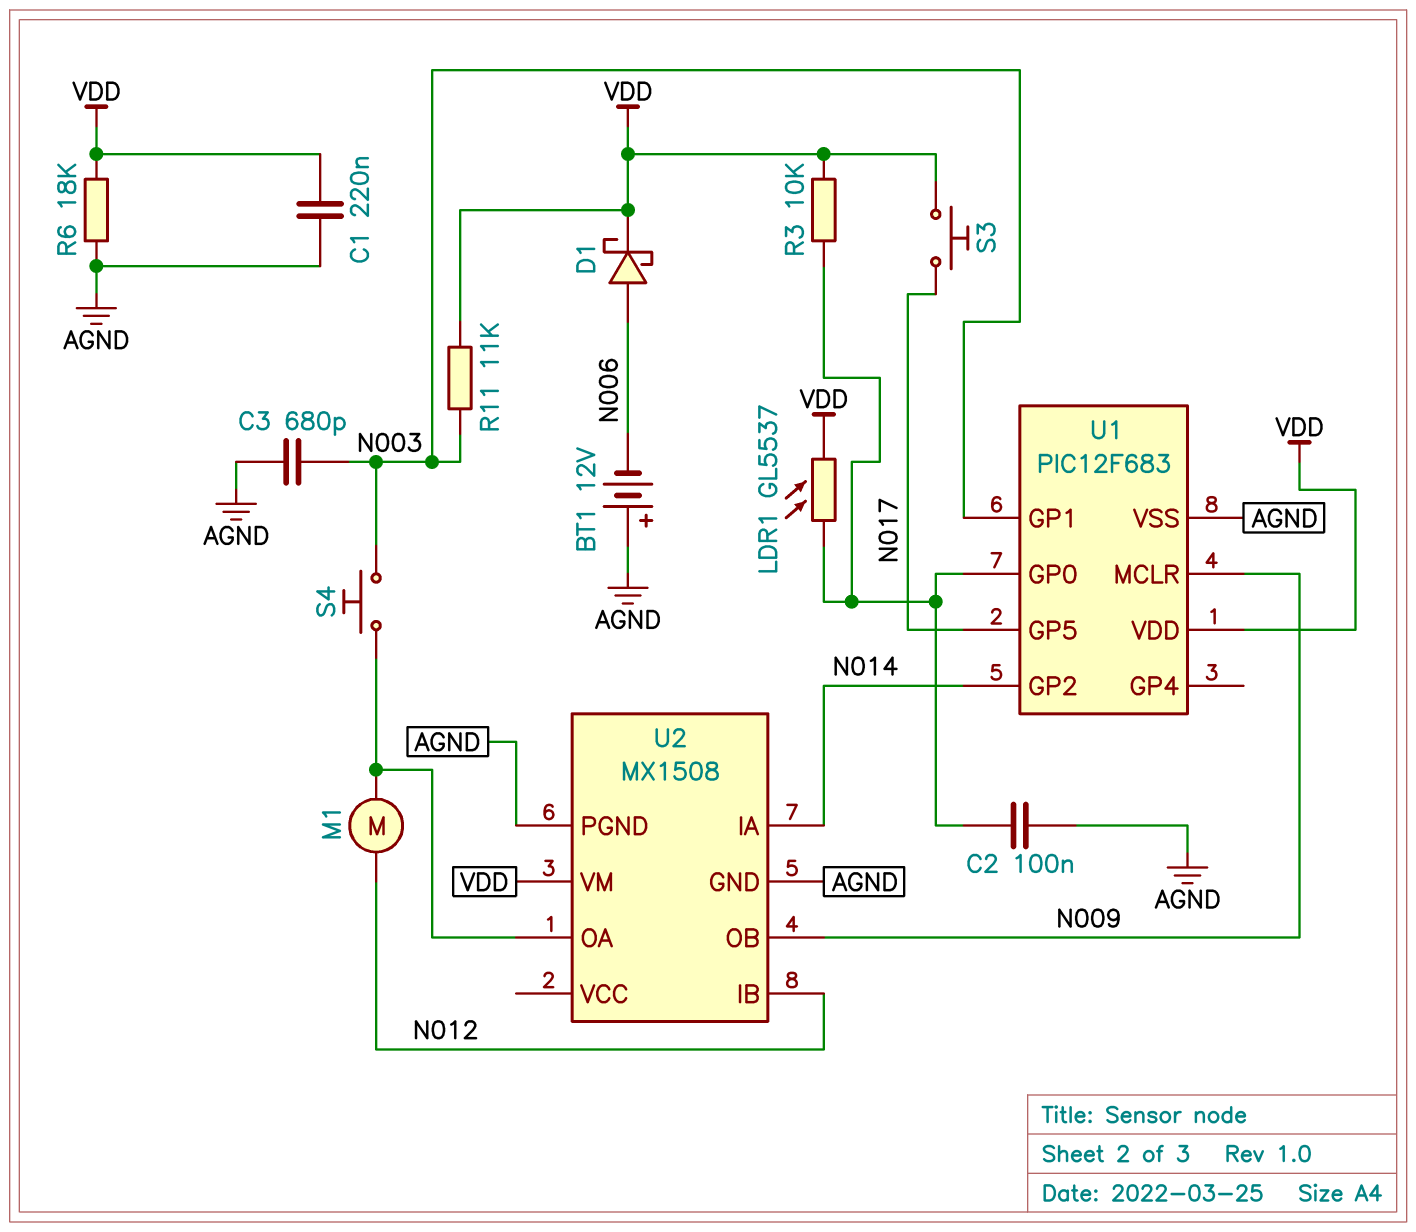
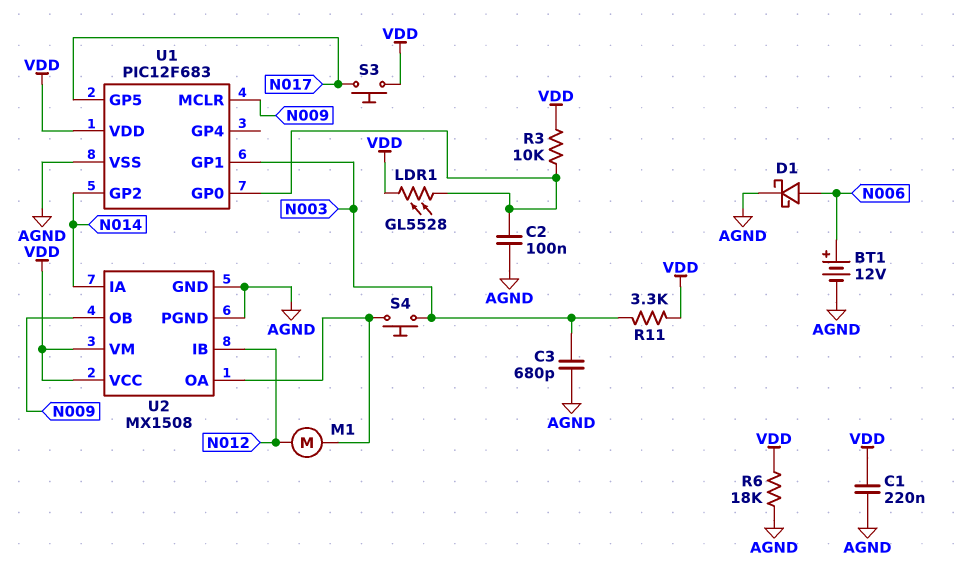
BT1: 12V (plus AGND, minus N006) -> 12V (plus N006, minus AGND)
D1: schottky (A N006, K VDD) -> schottky (A N006, K AGND)
LDR1: GL5537 (U1/GP0, VDD) -> GL5528 (U1/GP0, VDD)
R11: 11k (N003, VDD) -> 3.3k (N003, VDD)
U2 pin VCC: none -> VDD

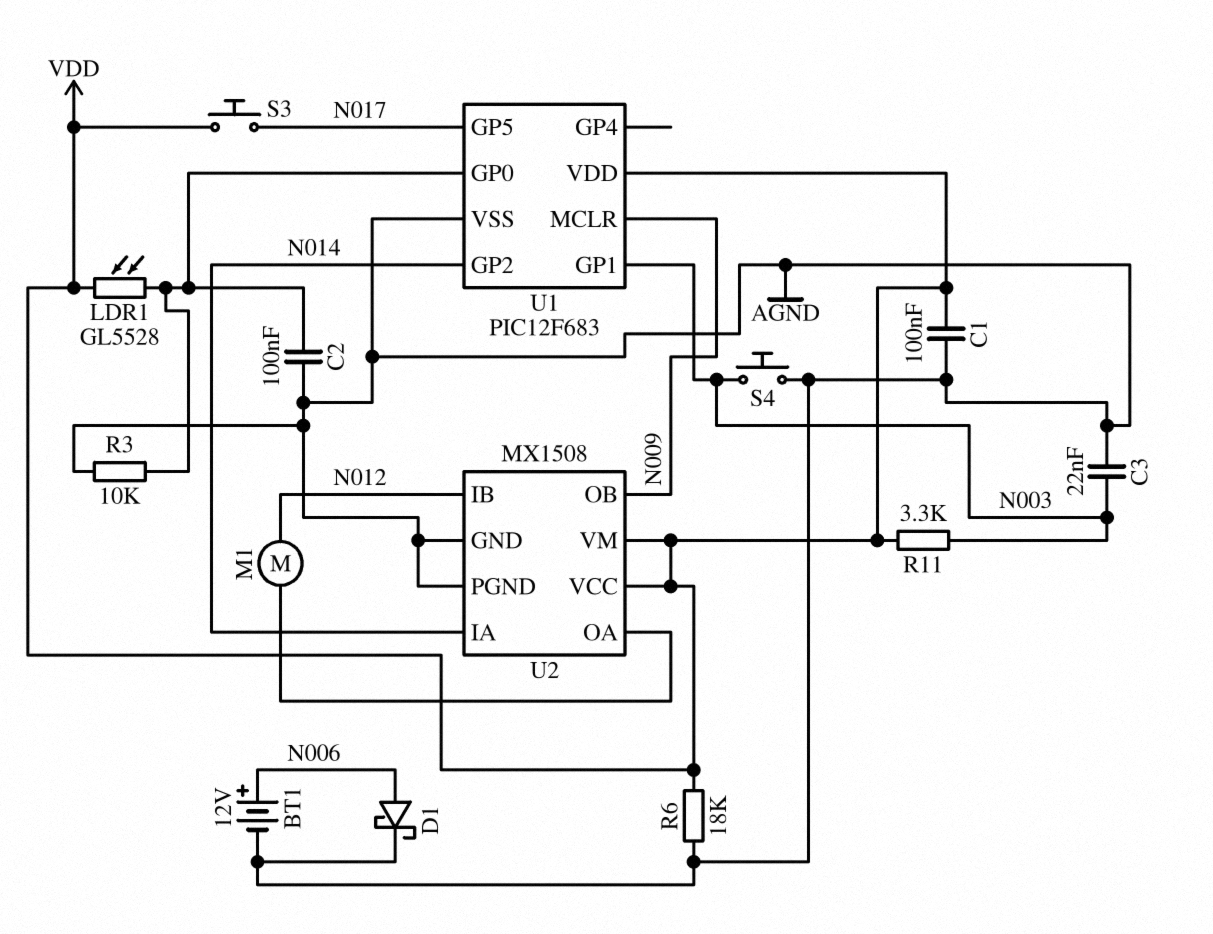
C1: 220nF (AGND, VDD) -> 100nF (AGND, VDD)
C3: 680pF (AGND, N003) -> 22nF (AGND, N003)
R3: 10k (U1/GP0, VDD) -> 10k (AGND, U1/GP0)
S4: button (N003, U2/OA) -> button (AGND, N003)

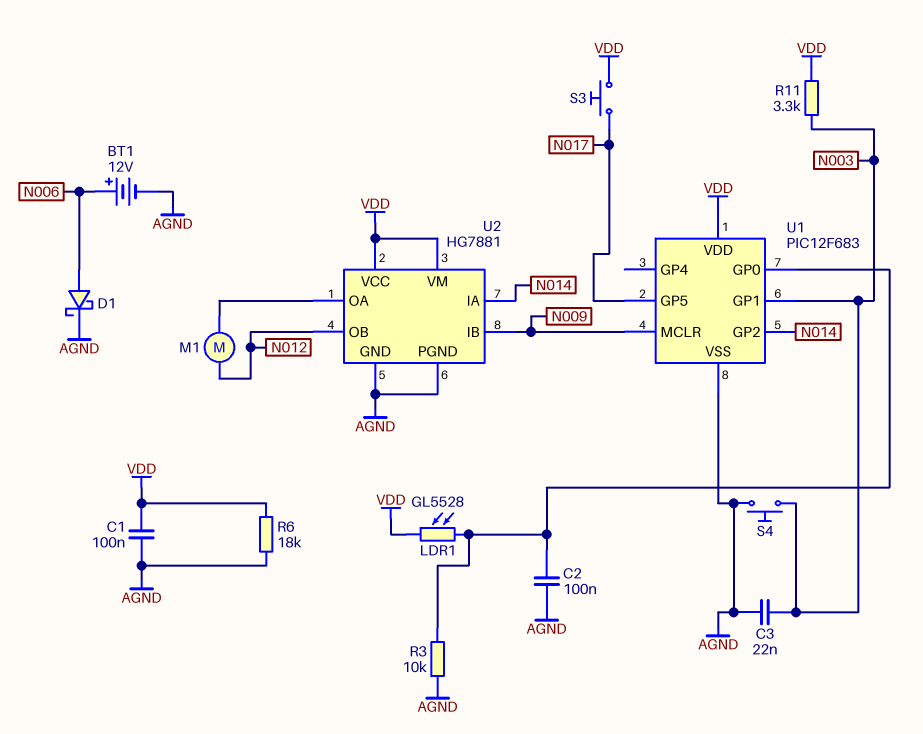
U2: MX1508 -> HG7881
U2 pin IB: N012 -> N009
U2 pin OB: N009 -> N012

